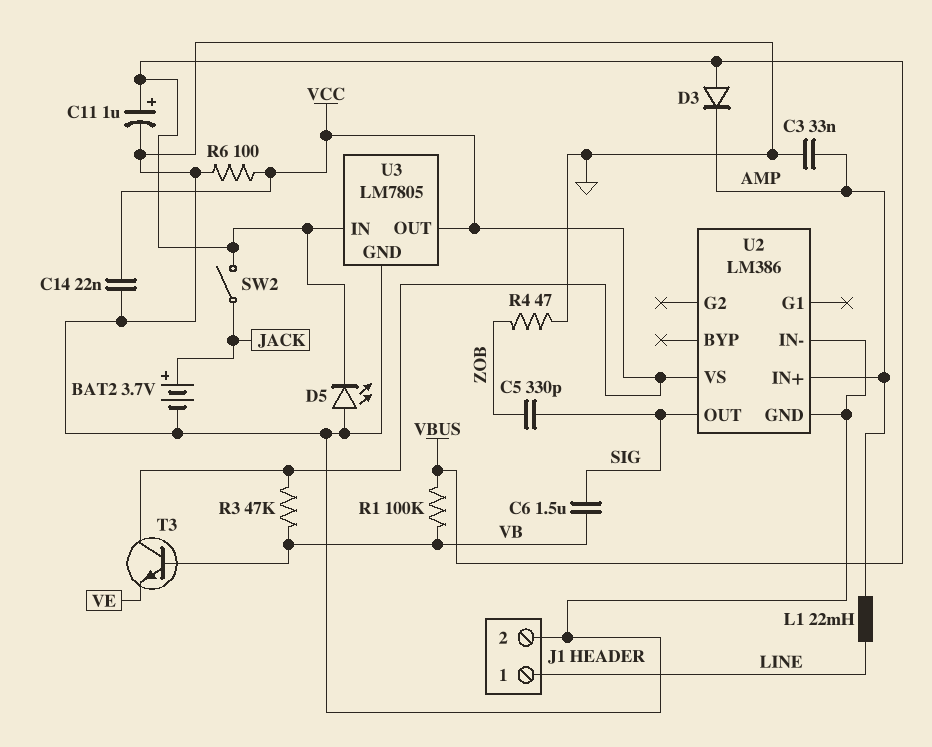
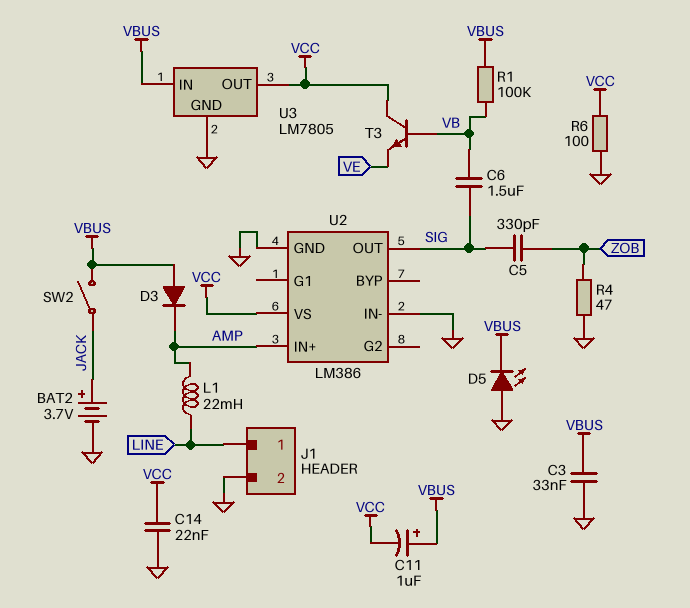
C3: 33nF (AMP, GND) -> 33nF (GND, VBUS)
C11: 1uF (plus VBUS, minus GND) -> 1uF (plus VBUS, minus VCC)
R3: 47k (VB, VCC) -> none

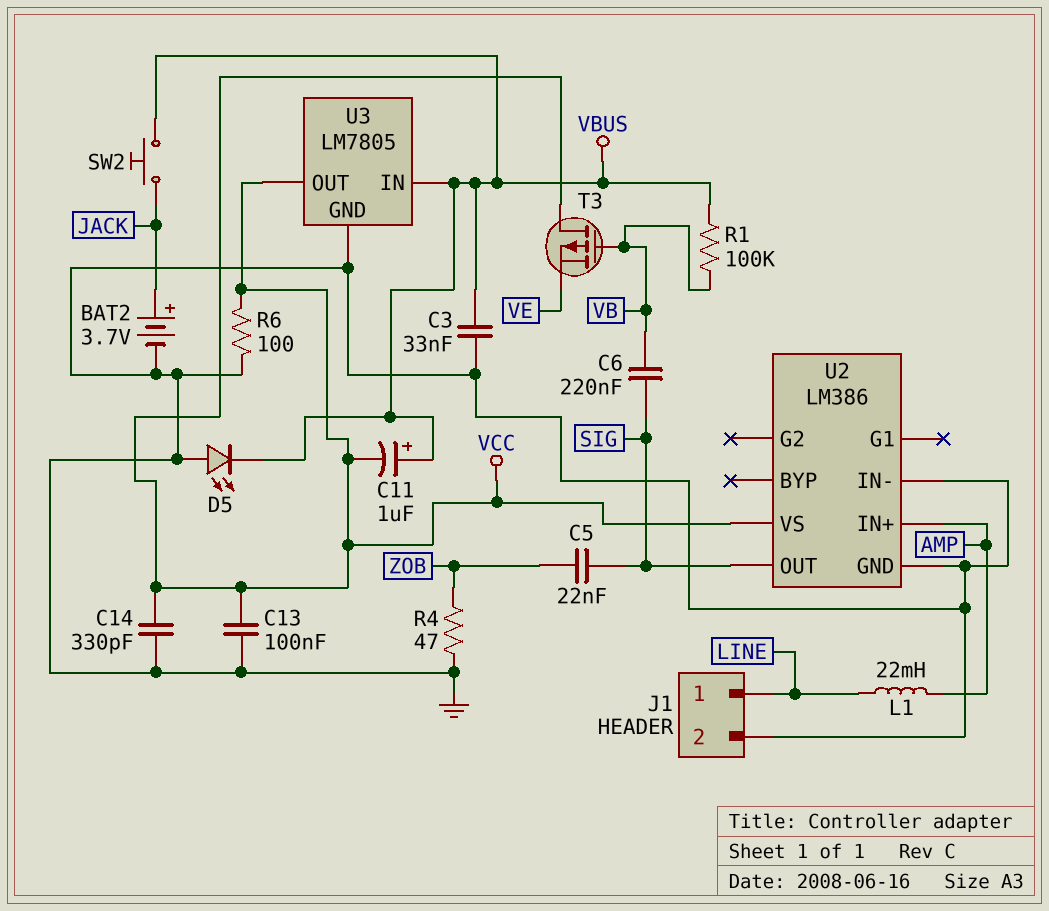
C5: 330pF (SIG, ZOB) -> 22nF (SIG, ZOB)
C6: 1.5uF (SIG, VB) -> 220nF (SIG, VB)
C13: none -> 100nF (GND, VCC)
C14: 22nF (GND, VCC) -> 330pF (GND, VCC)
D3: diode (A VBUS, K AMP) -> none
SW2: switch (JACK, VBUS) -> button (JACK, VBUS)
T3: NPN (B VB, C VCC, E VE) -> PMOS (G VB, D VCC, S VE)

